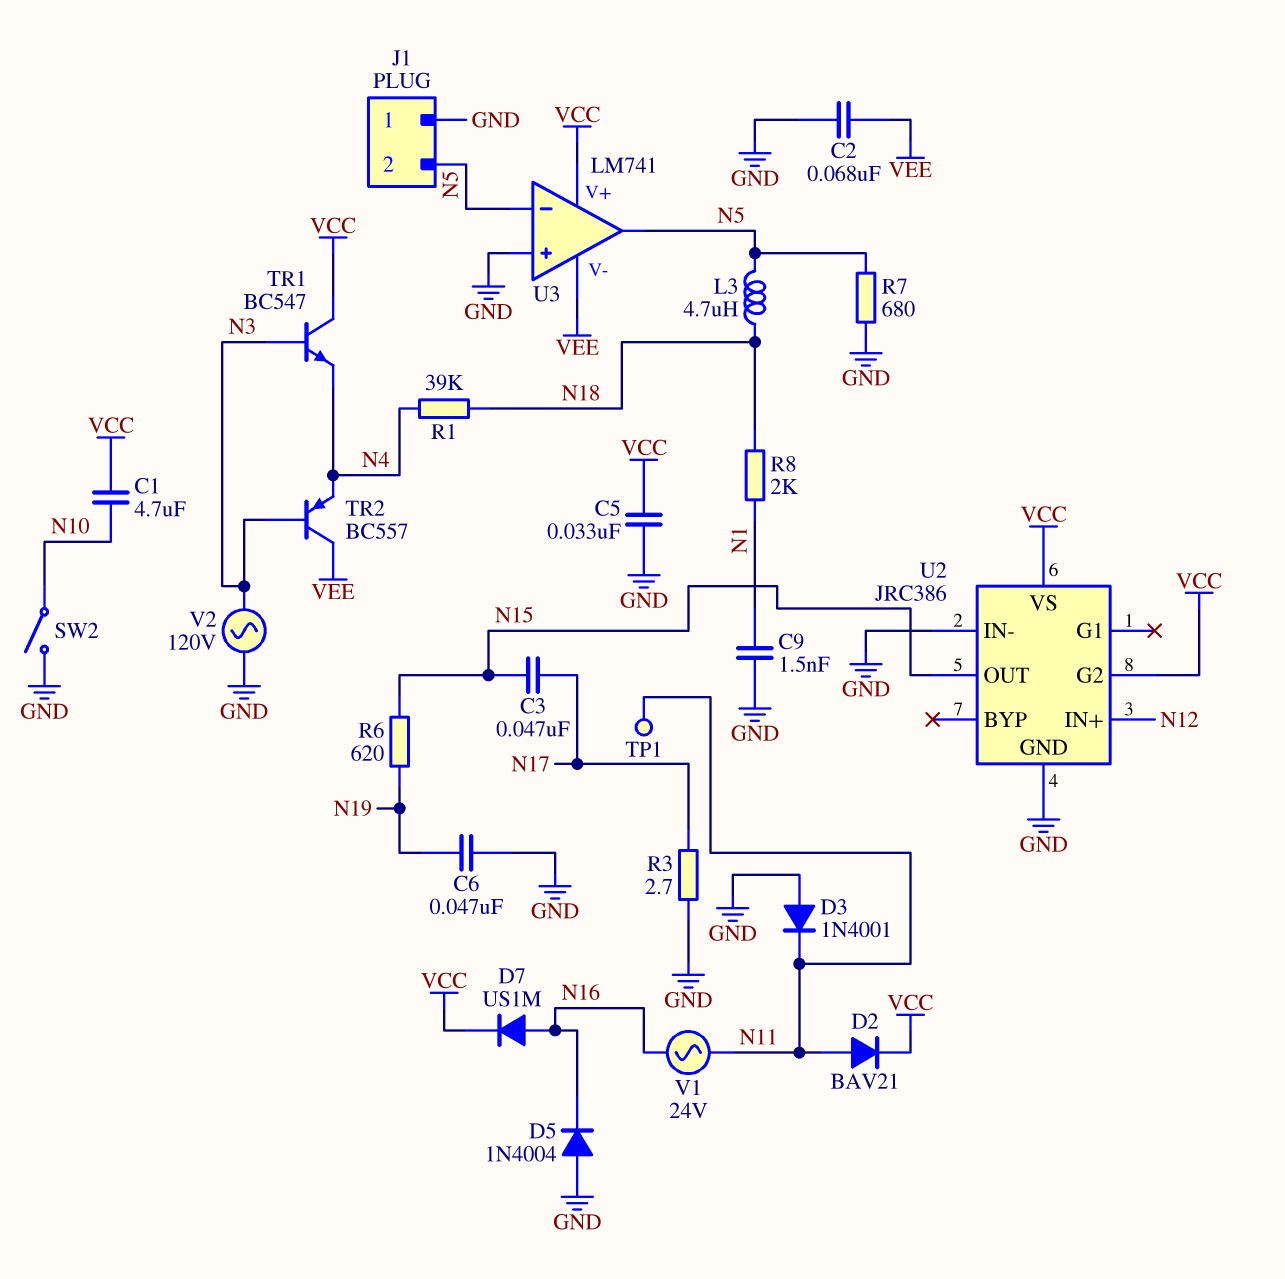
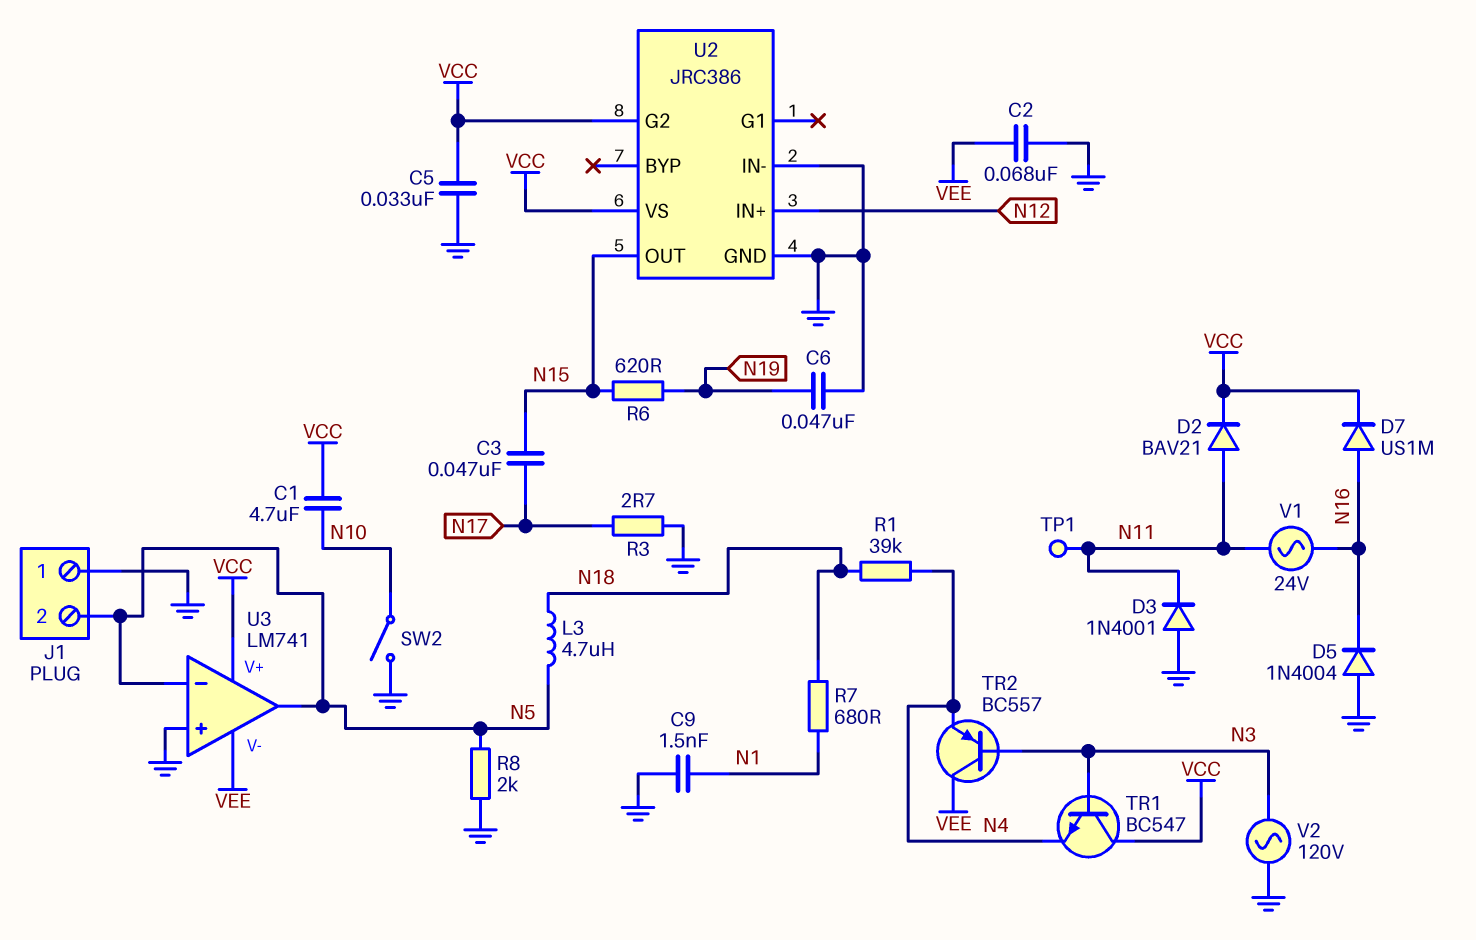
R7: 680 (GND, N5) -> 680 (N1, N18)
R8: 2k (N1, N18) -> 2k (GND, N5)

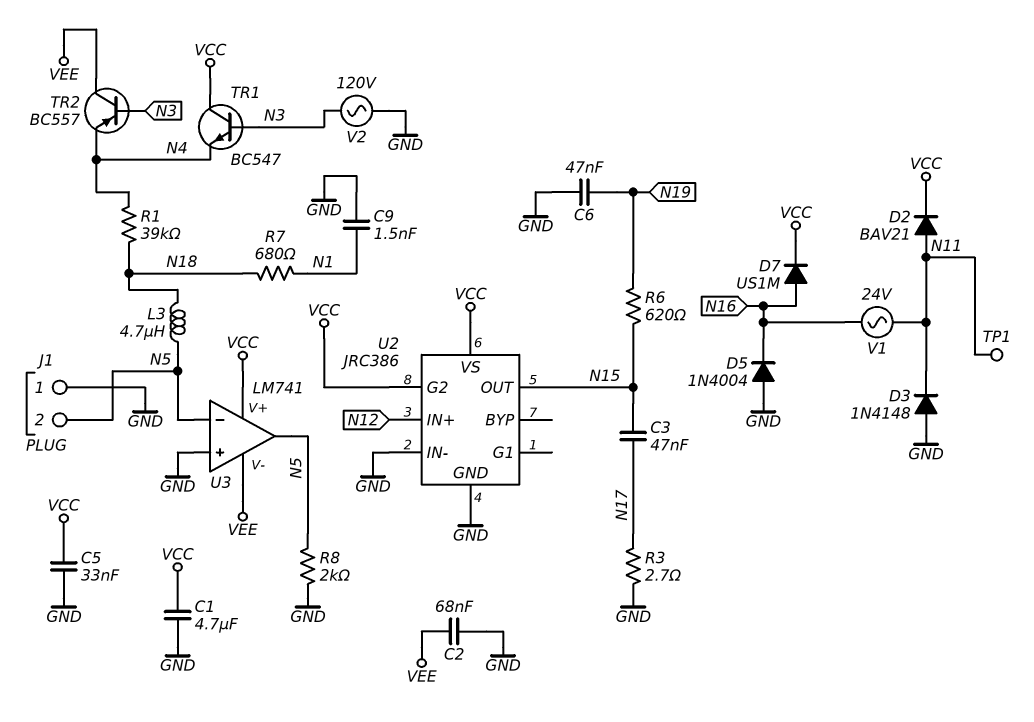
C1: 4.7uF (N10, VCC) -> 4.7uF (GND, VCC)
D3: diode 1N4001 (A GND, K N11) -> diode 1N4148 (A GND, K N11)
SW2: switch (GND, N10) -> none

